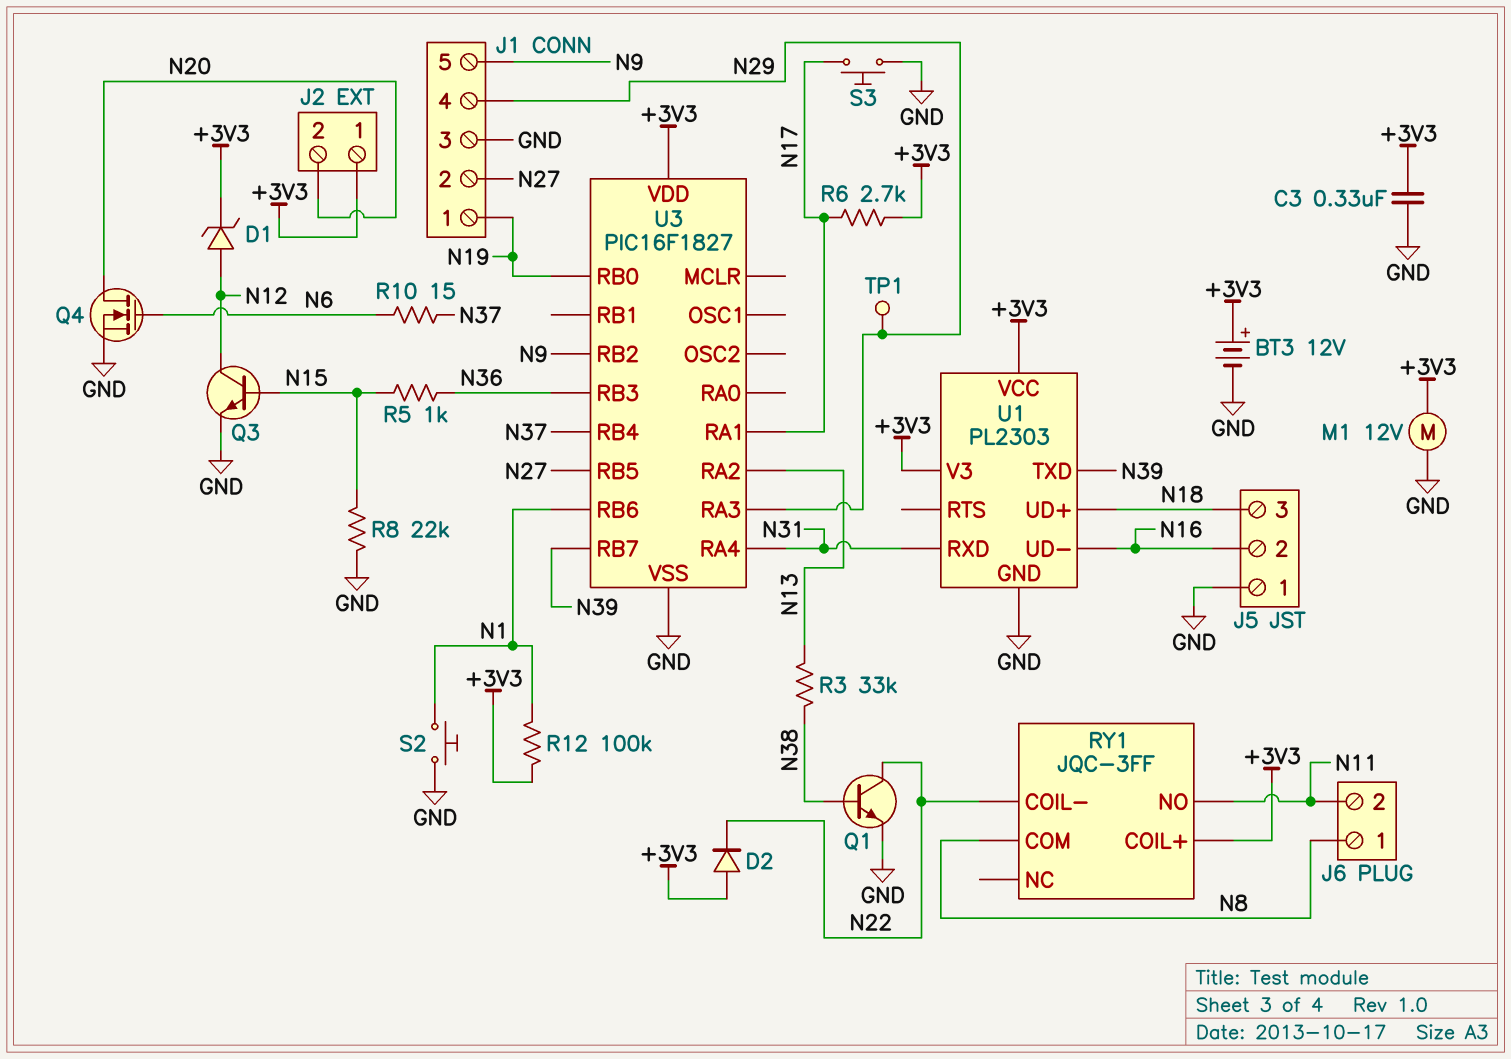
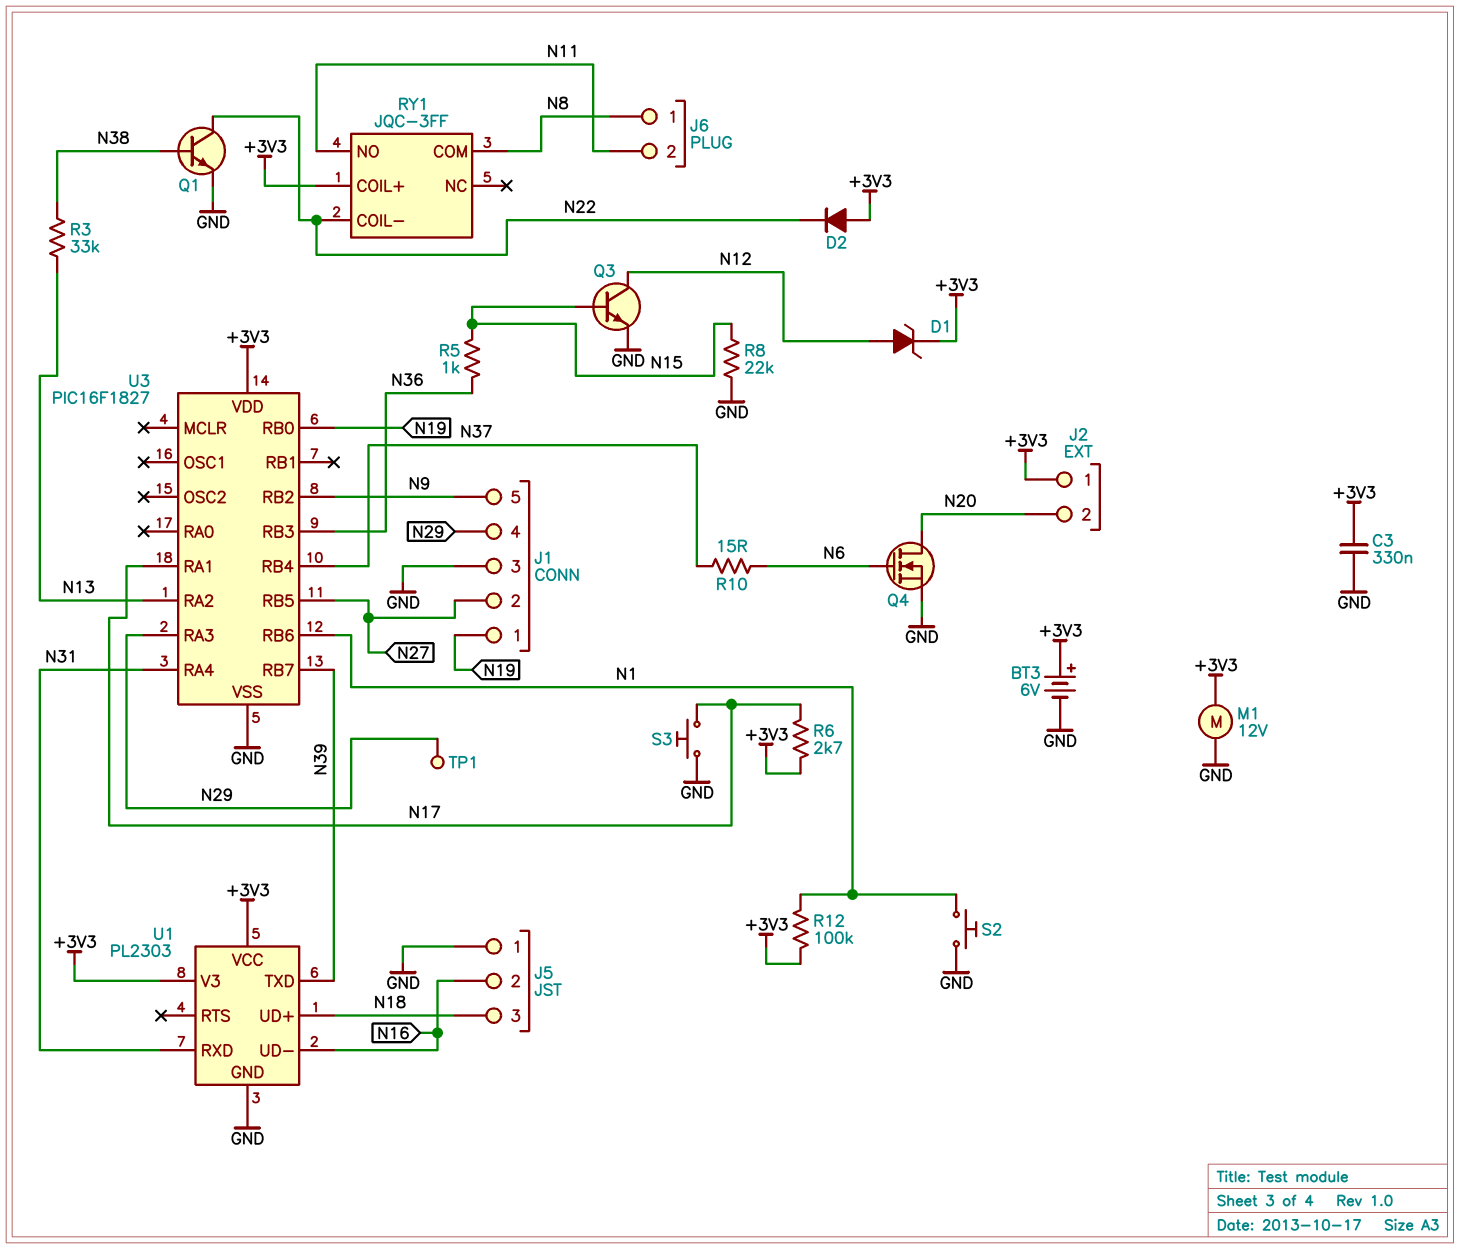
BT3: 12V (plus +3V3, minus GND) -> 6V (plus +3V3, minus GND)

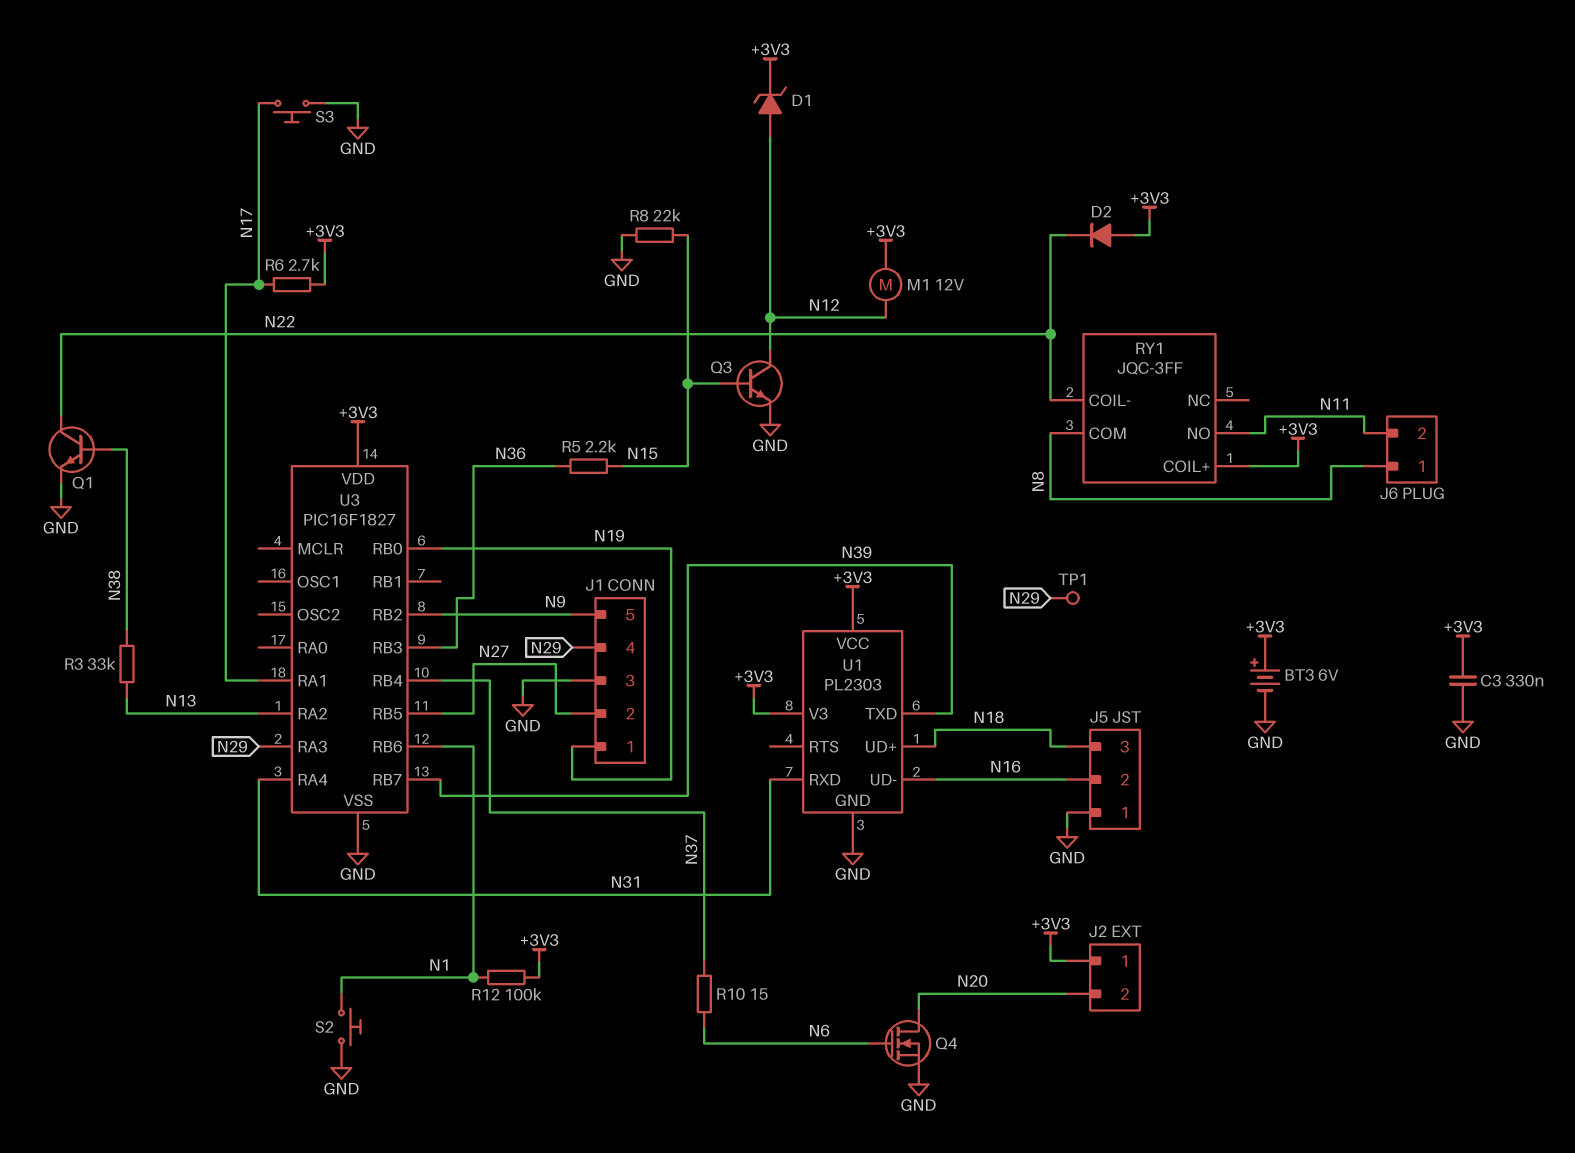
M1: motor 12V (+3V3, GND) -> motor 12V (+3V3, N12)
R5: 1k (N15, N36) -> 2.2k (N15, N36)

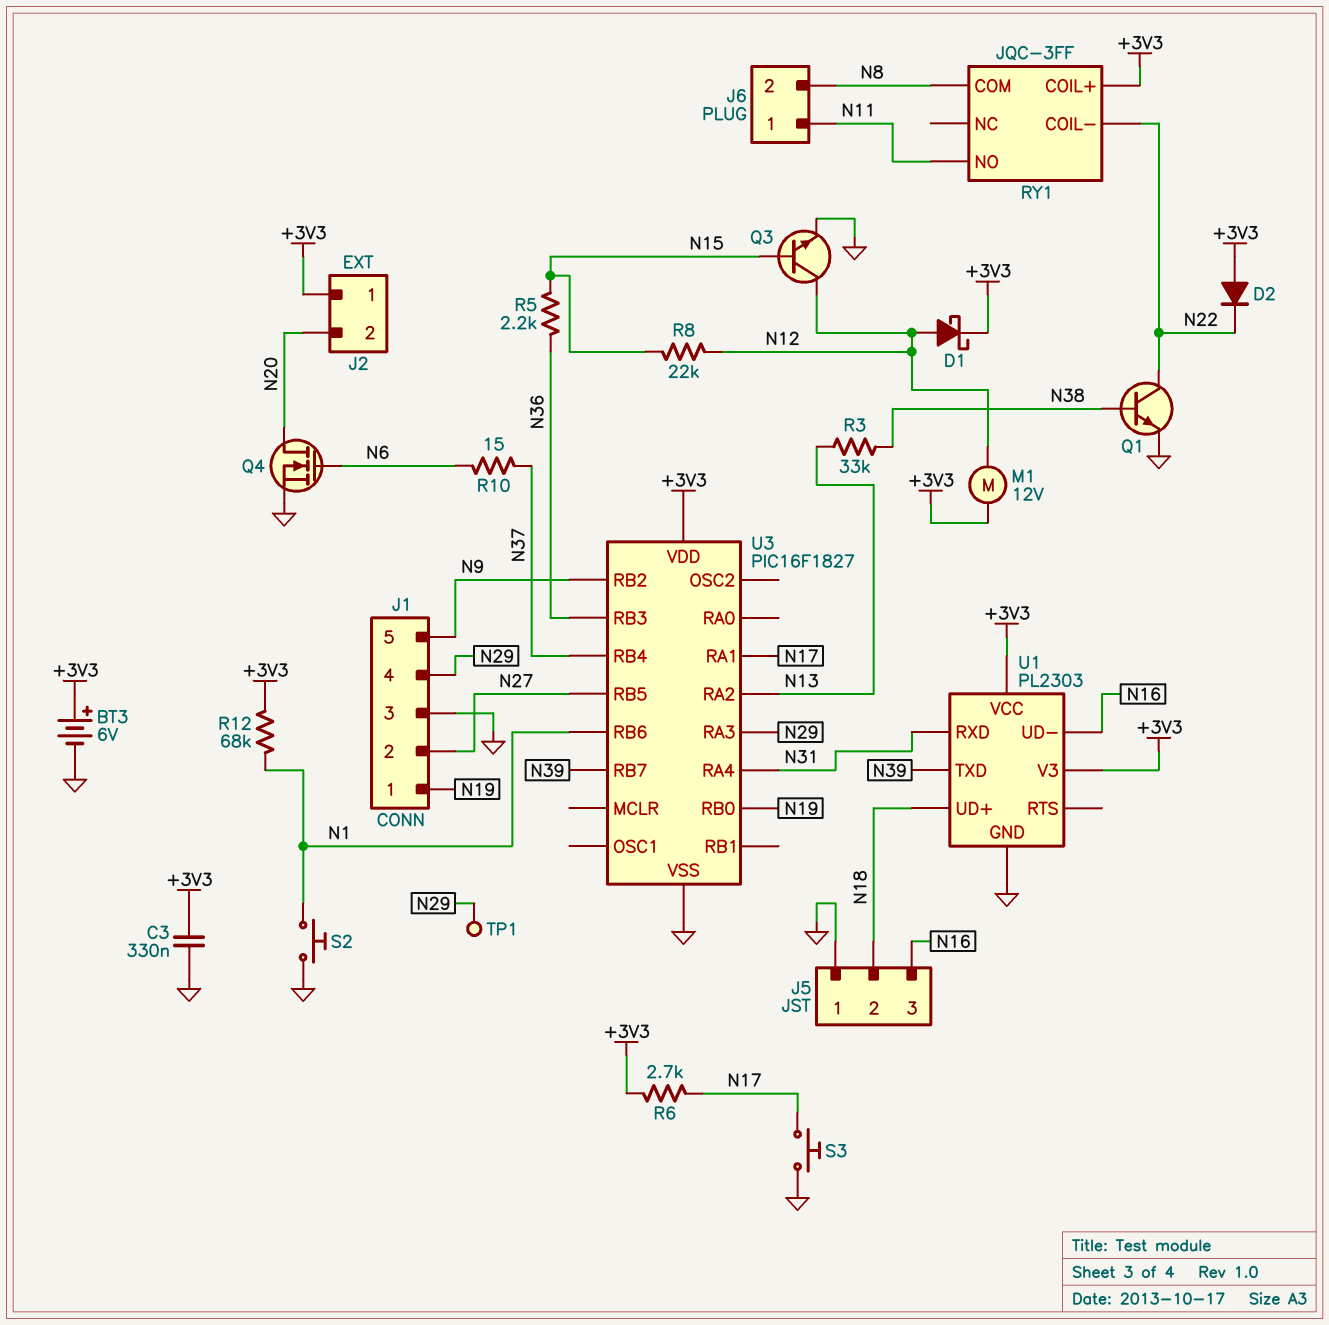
D1: zener (A N12, K +3V3) -> schottky (A N12, K +3V3)
J5 pin 2: N16 -> N18
J5 pin 3: N18 -> N16
J6 pin 1: N8 -> N11
J6 pin 2: N11 -> N8
R8: 22k (GND, N15) -> 22k (N12, N15)
R12: 100k (+3V3, N1) -> 68k (+3V3, N1)

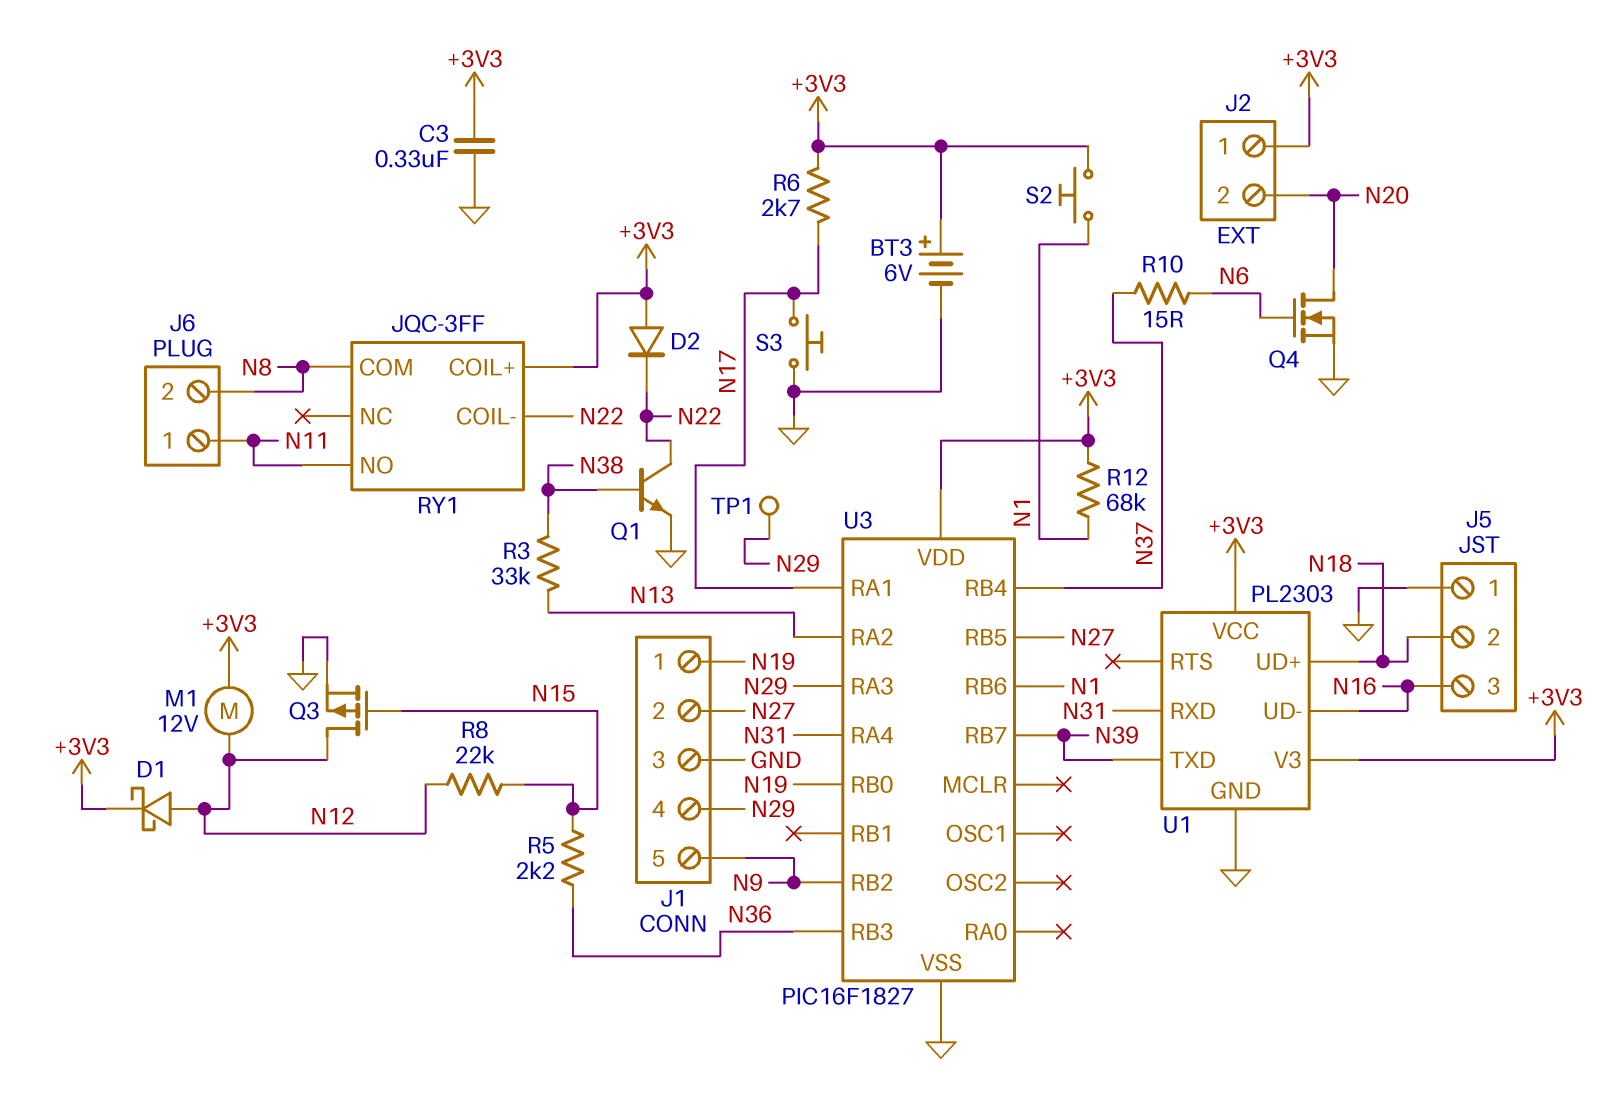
Q3: NPN (B N15, C N12, E GND) -> PMOS (G N15, D N12, S GND)
S2: button (GND, N1) -> button (+3V3, N1)

